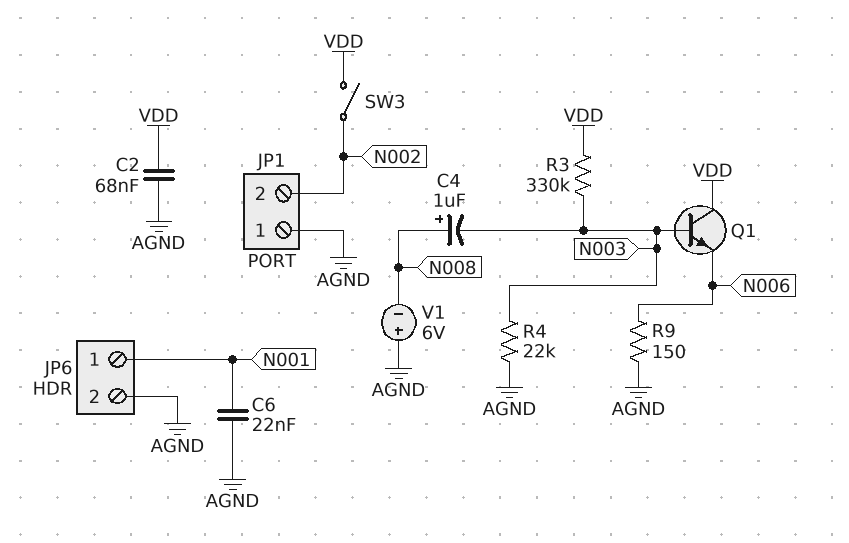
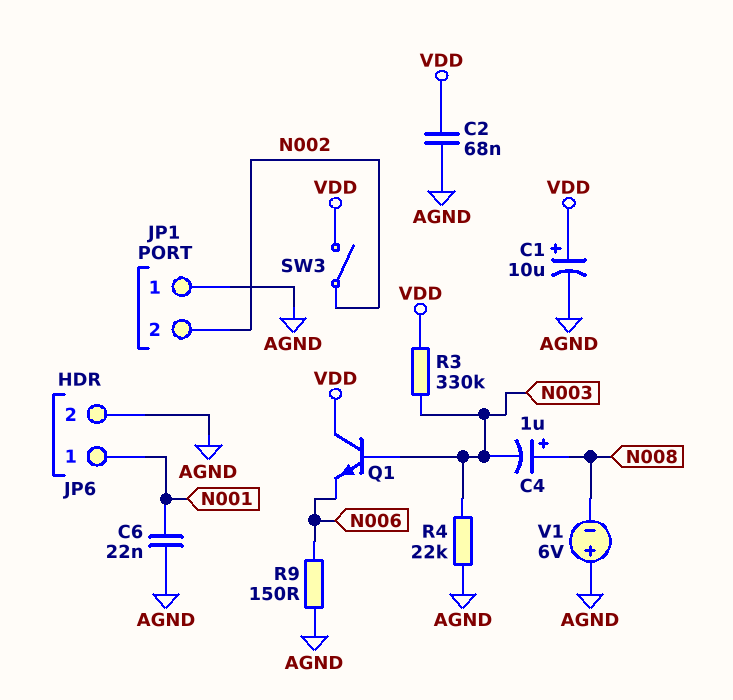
C1: none -> 10uF (plus VDD, minus AGND)

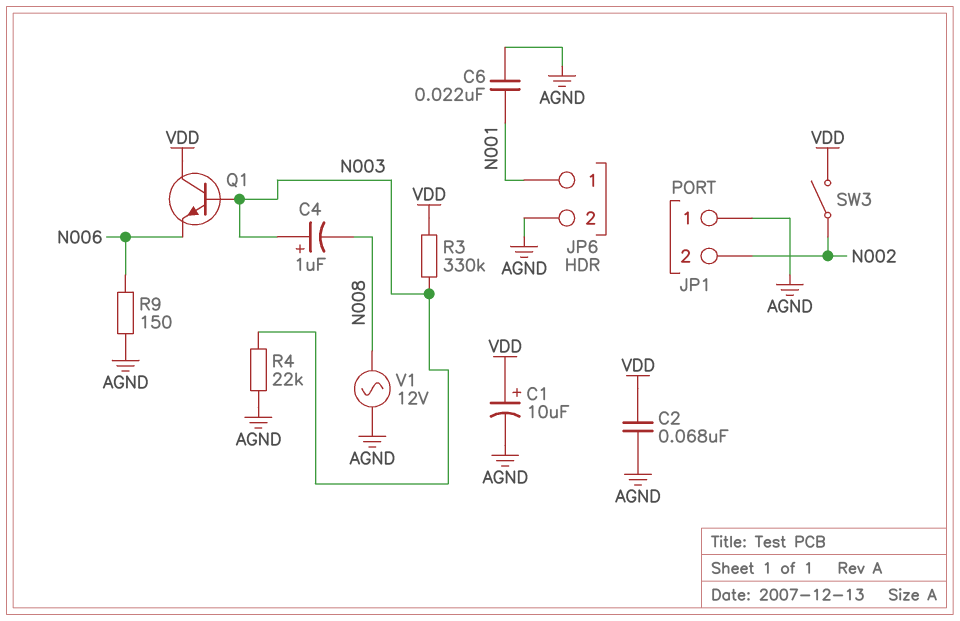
C4: 1uF (plus N008, minus N003) -> 1uF (plus N003, minus N008)
V1: 6V (plus AGND, minus N008) -> AC 12V (AGND, N008)

